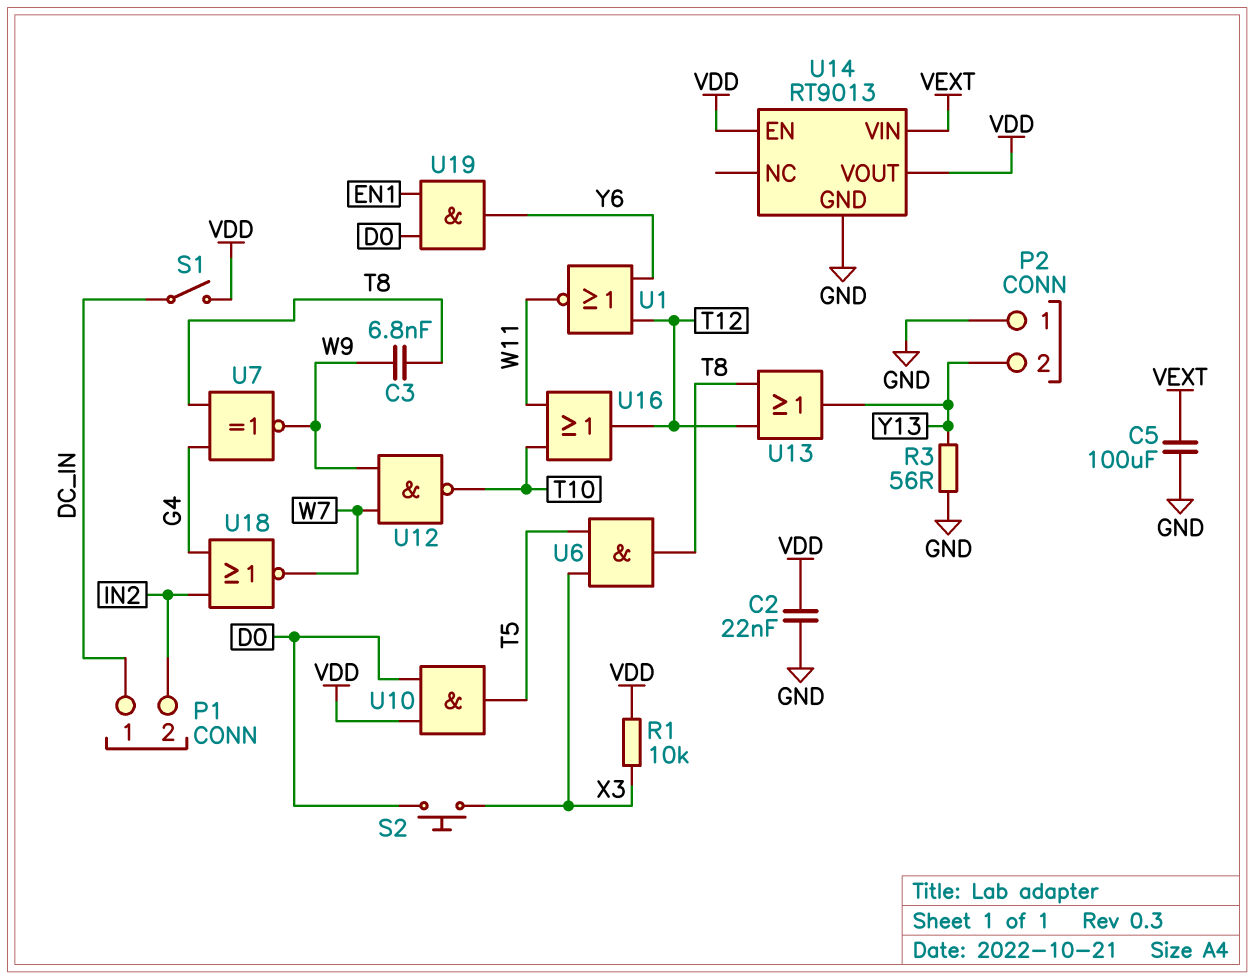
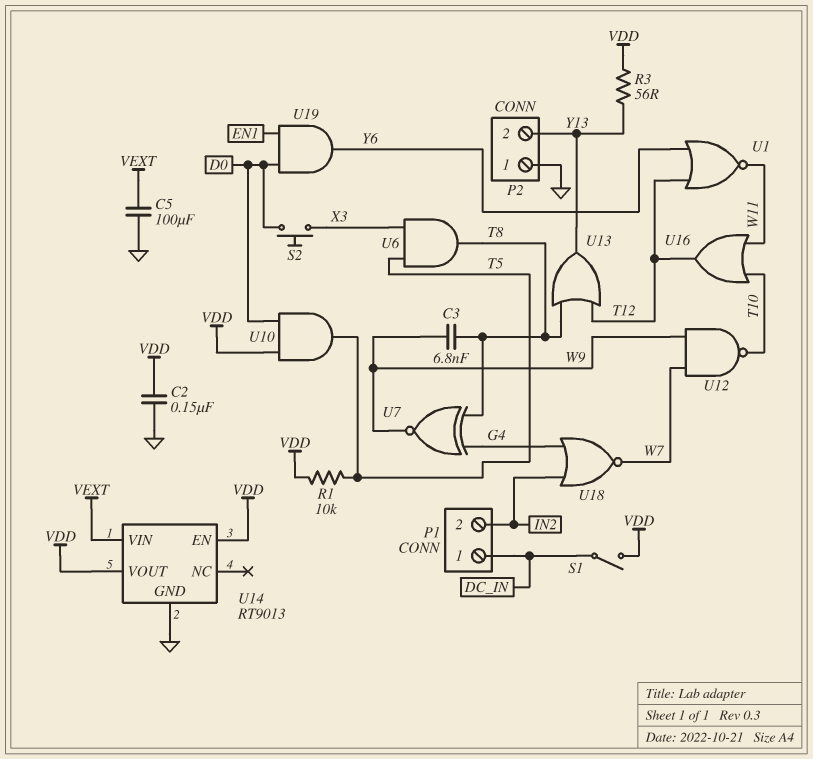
C2: 22nF (GND, VDD) -> 150nF (GND, VDD)
R1: 10k (VDD, X3) -> 10k (T5, VDD)
R3: 56 (GND, Y13) -> 56 (VDD, Y13)

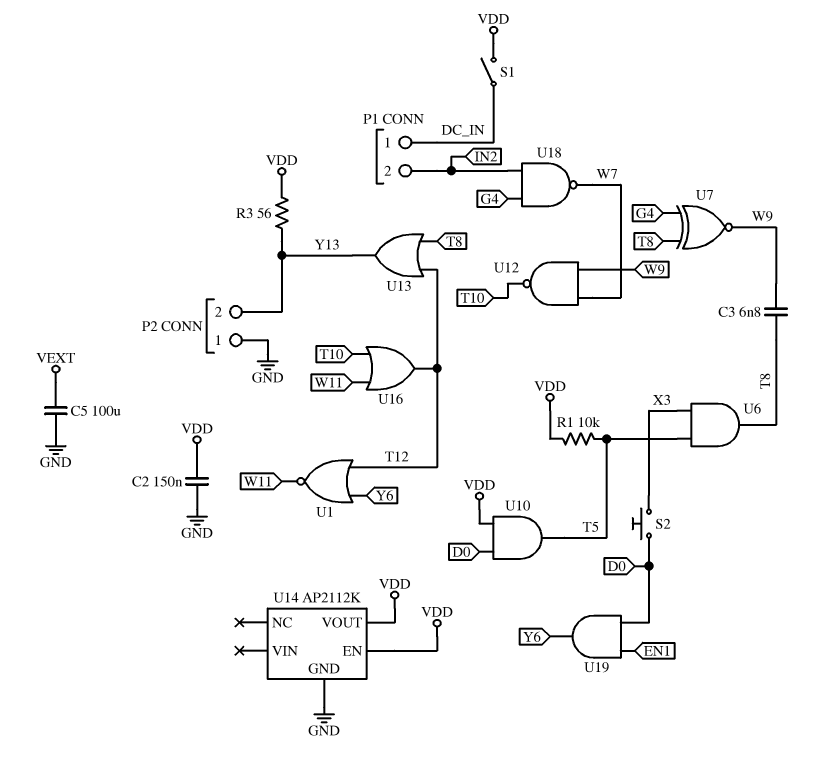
U14: RT9013 -> AP2112K
U14 pin VIN: VEXT -> none
U18: NOR (in G4, in IN2, out W7) -> NAND (in G4, in IN2, out W7)

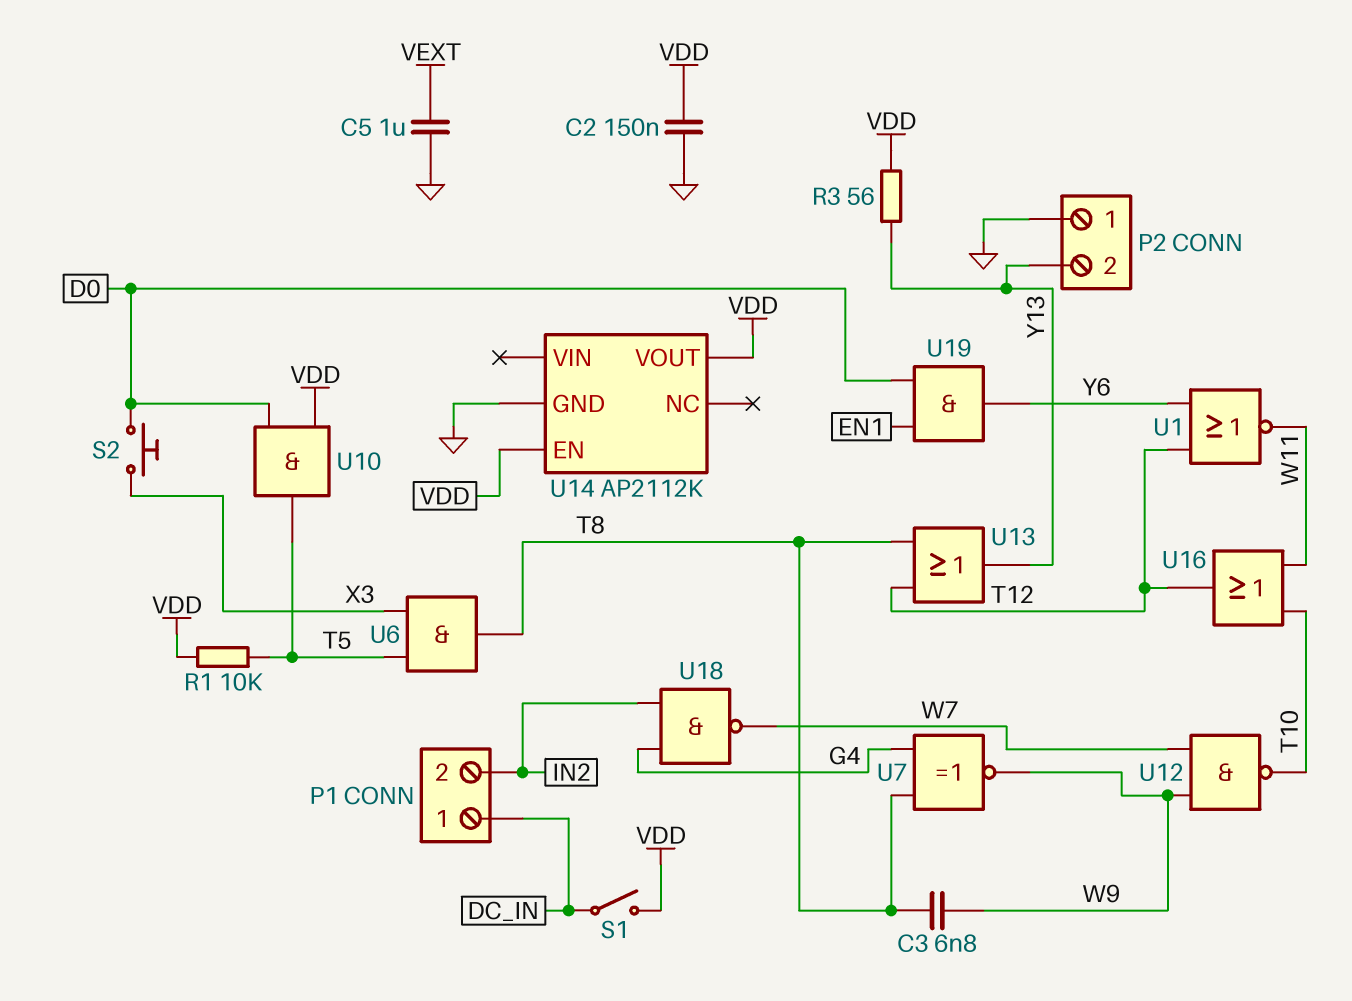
C5: 100uF (GND, VEXT) -> 1uF (GND, VEXT)

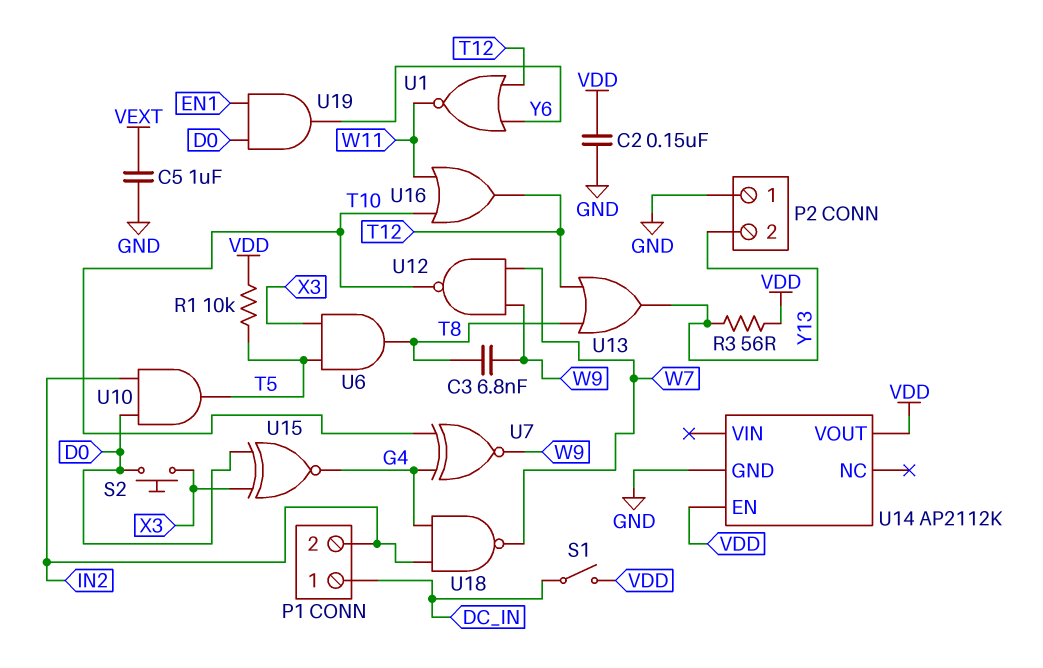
U7: XNOR (in G4, in T8, out W9) -> XNOR (in G4, in T10, out W9)
U10: AND (in D0, in VDD, out T5) -> AND (in D0, in IN2, out T5)
U15: none -> XNOR (in D0, in X3, out G4)

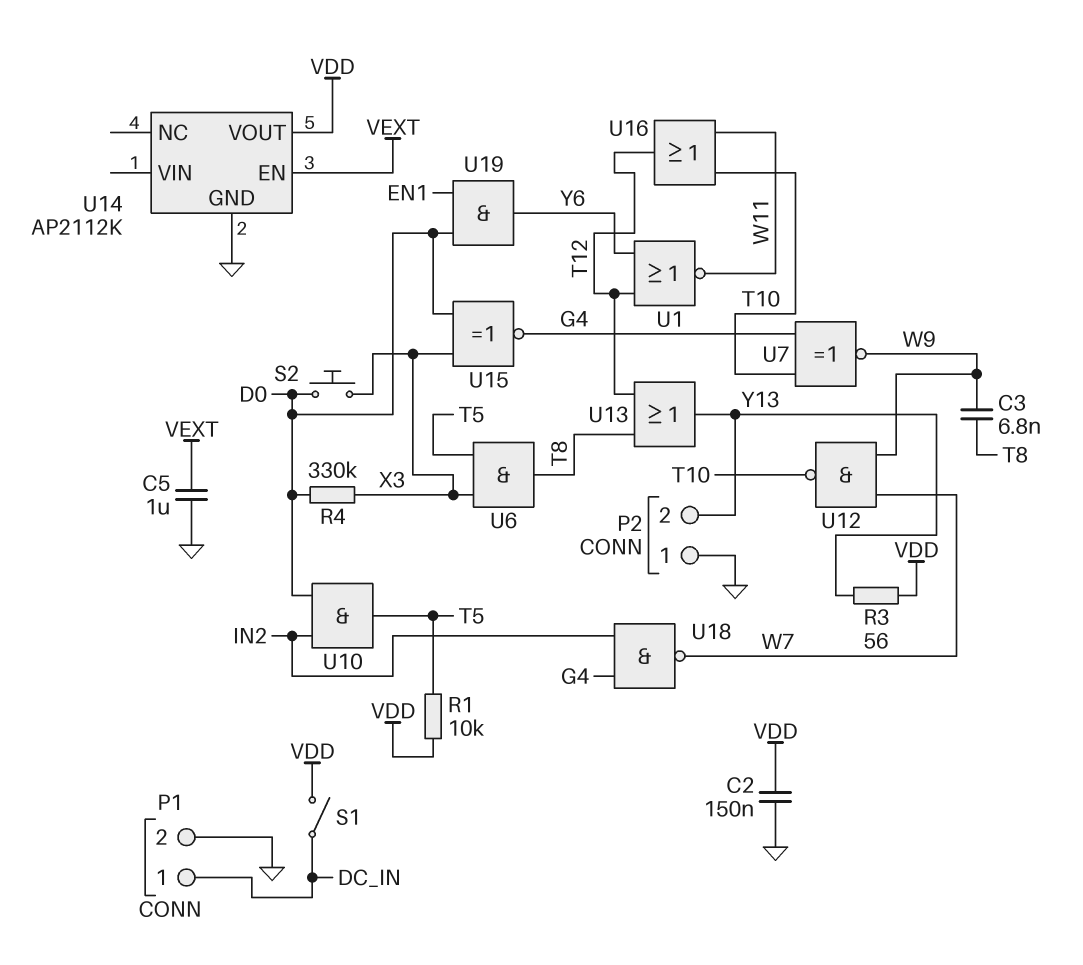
P1 pin 2: IN2 -> GND
R4: none -> 330k (D0, X3)
U14 pin EN: VDD -> VEXT

